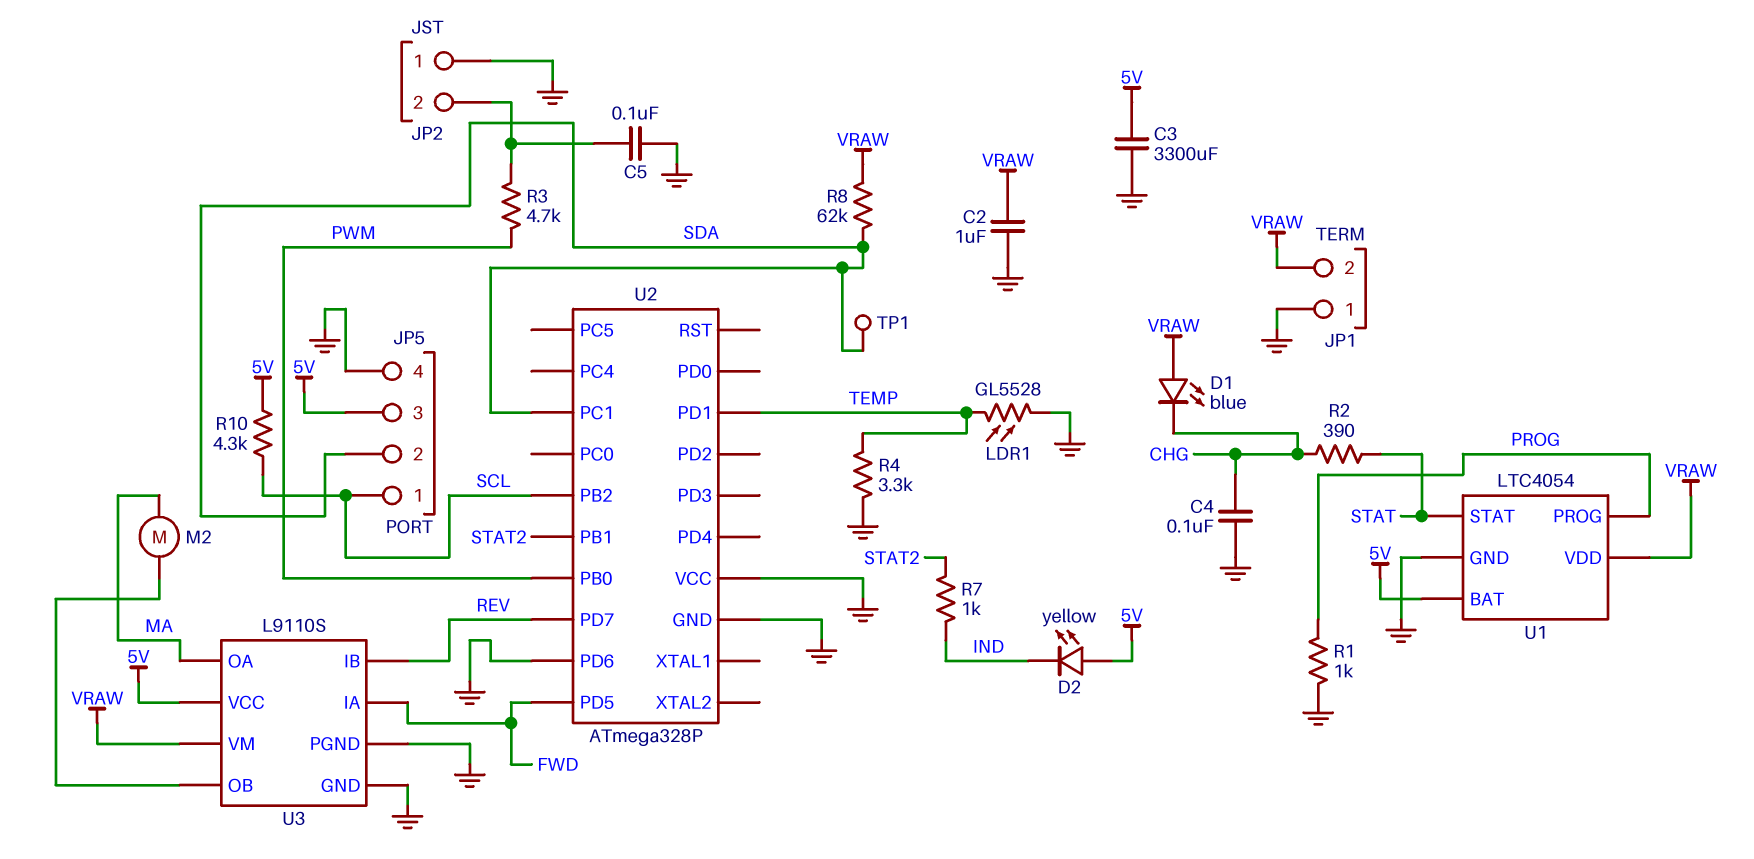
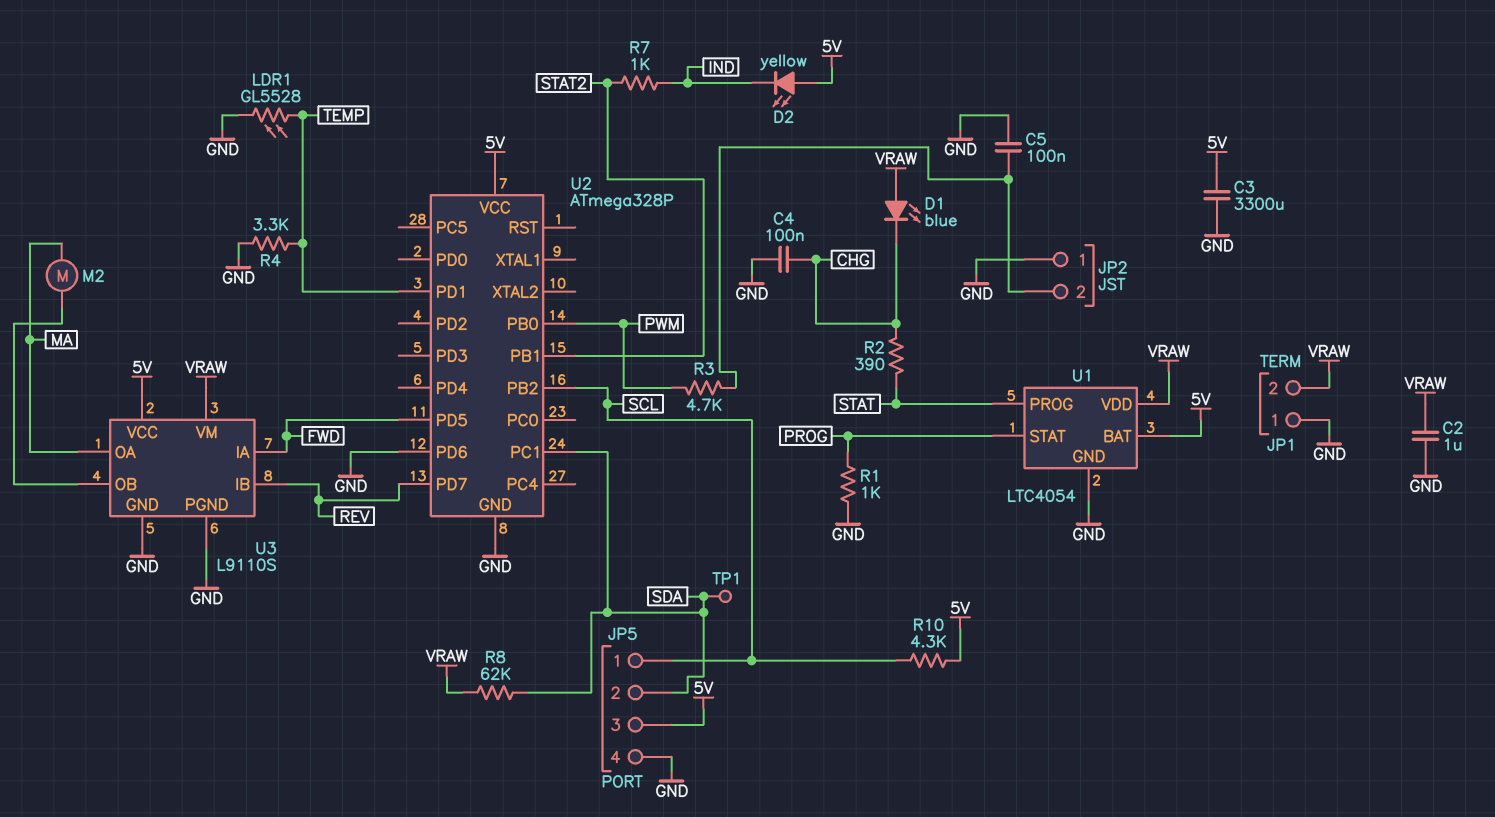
U1 pin PROG: PROG -> STAT
U1 pin STAT: STAT -> PROG
U2 pin VCC: GND -> 5V

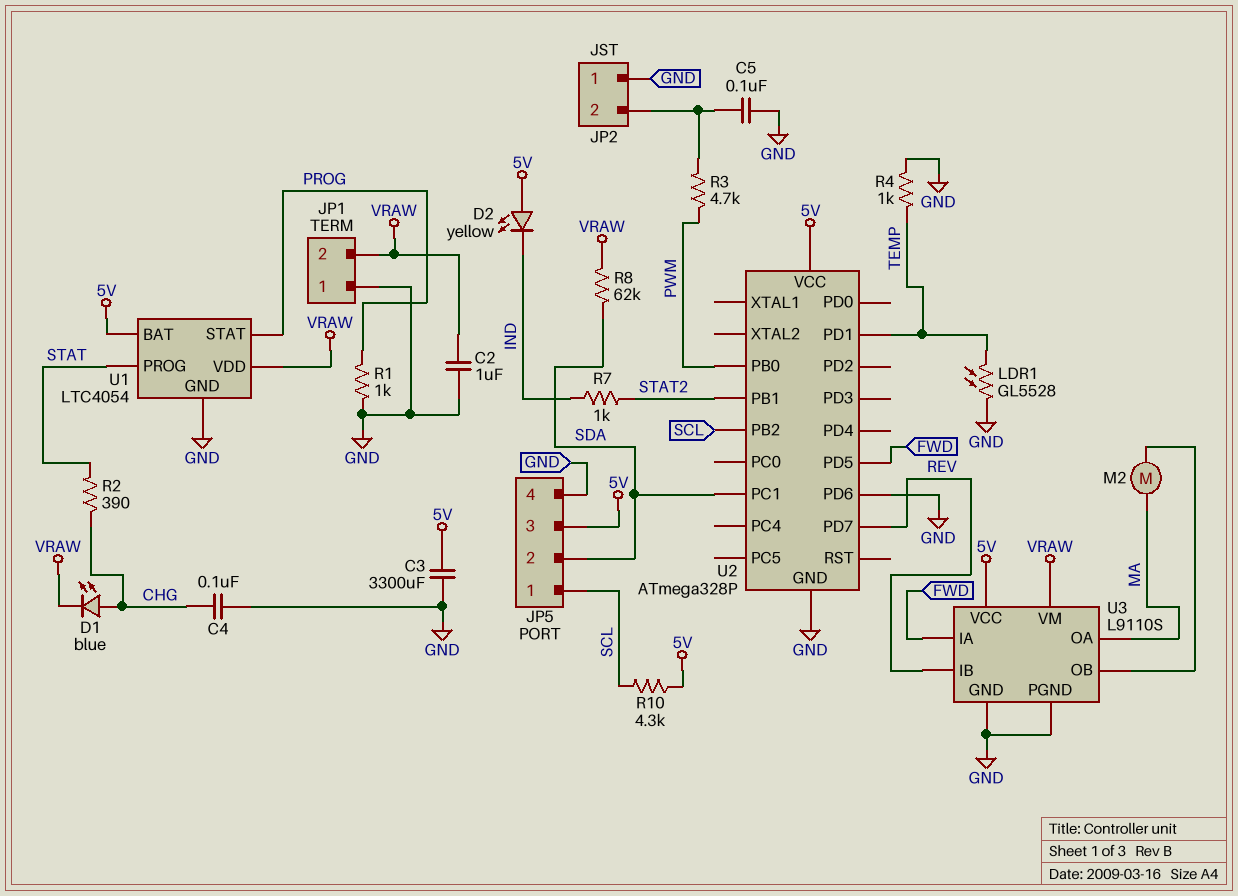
D1: LED blue (A VRAW, K CHG) -> LED blue (A CHG, K VRAW)
R4: 3.3k (GND, TEMP) -> 1k (GND, TEMP)
TP1: test point (SDA) -> none

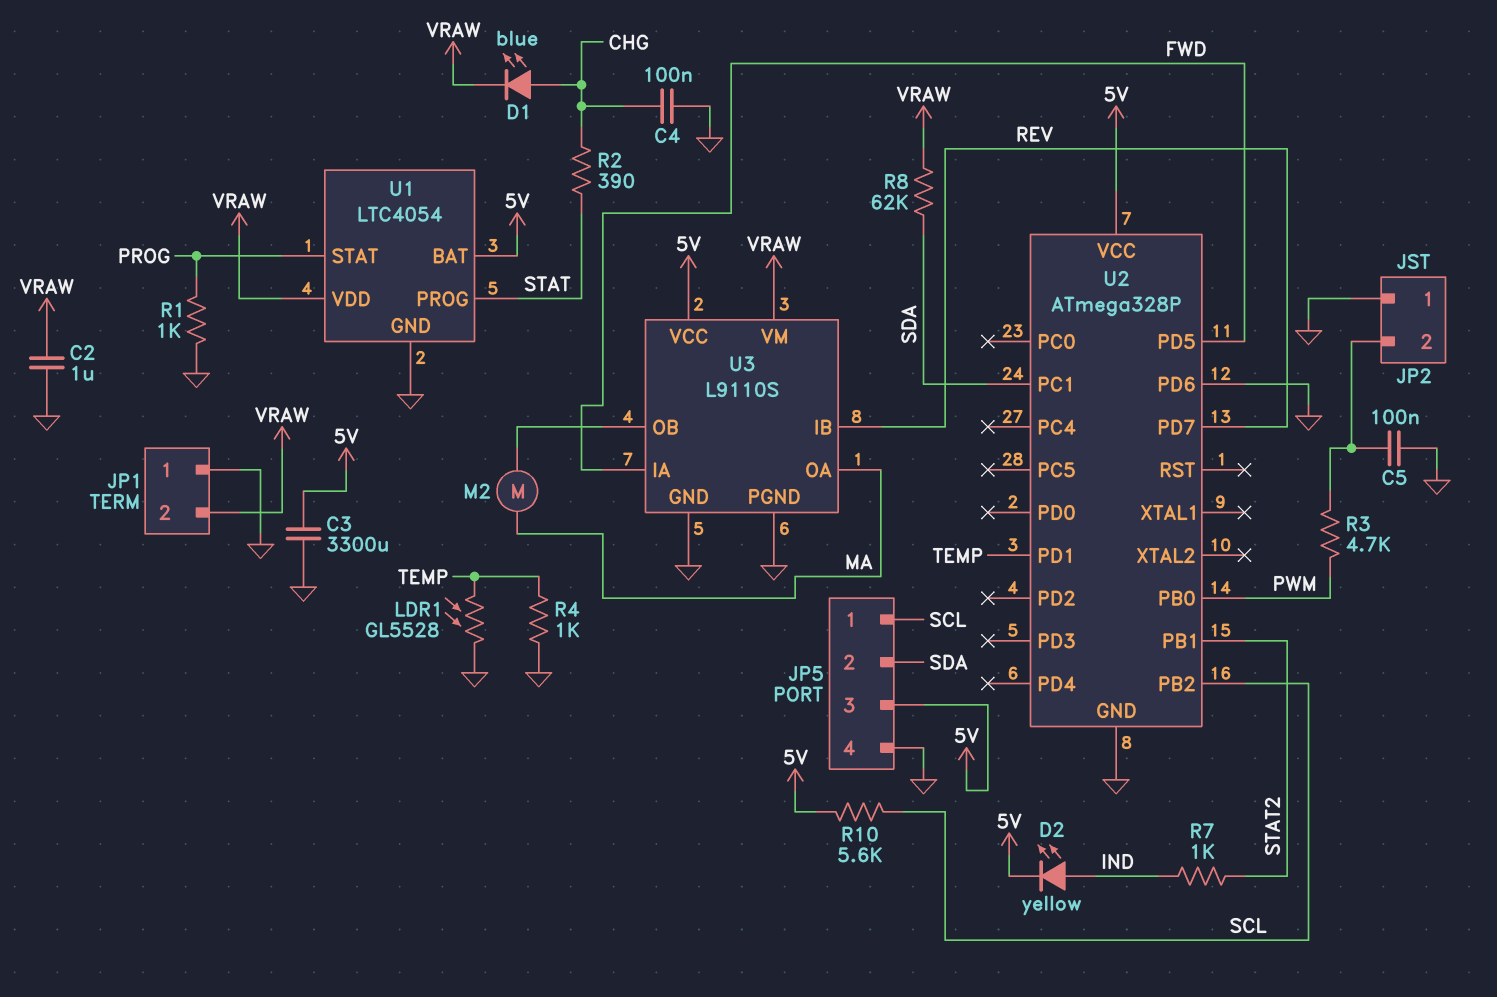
D2: LED yellow (A 5V, K IND) -> LED yellow (A IND, K 5V)
R10: 4.3k (5V, SCL) -> 5.6k (5V, SCL)

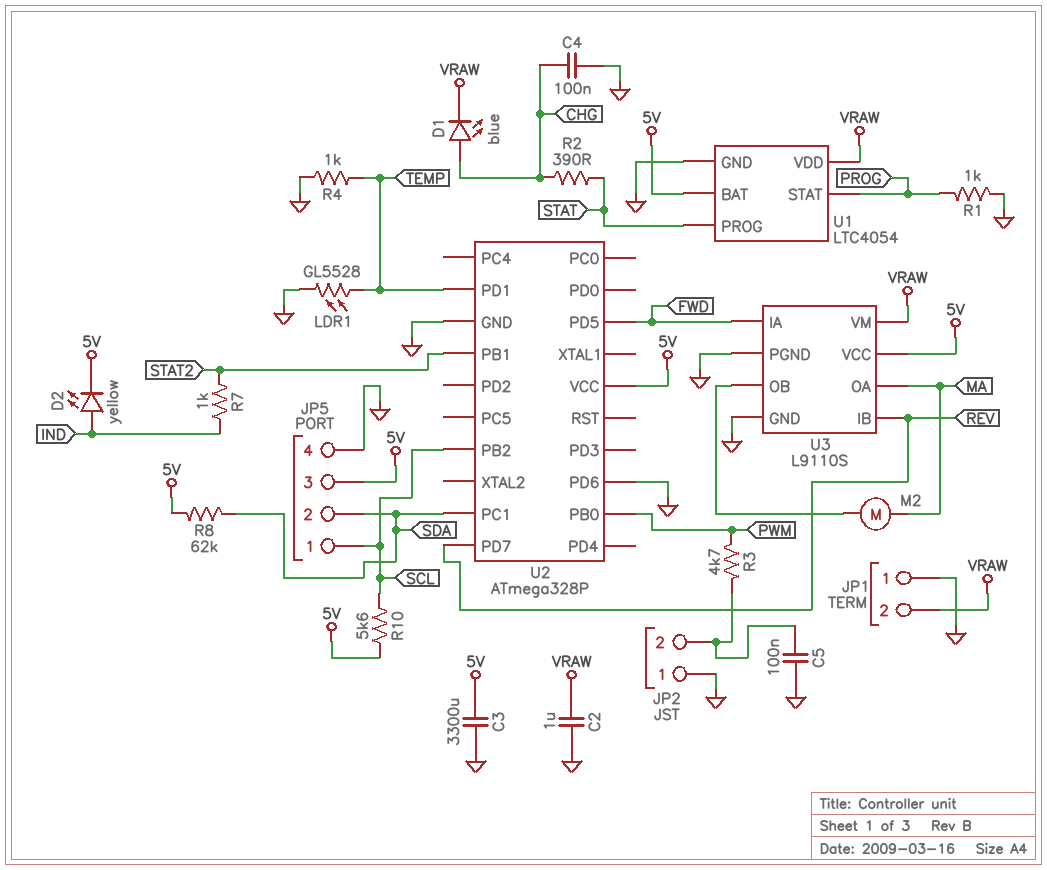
R8: 62k (SDA, VRAW) -> 62k (5V, SDA)

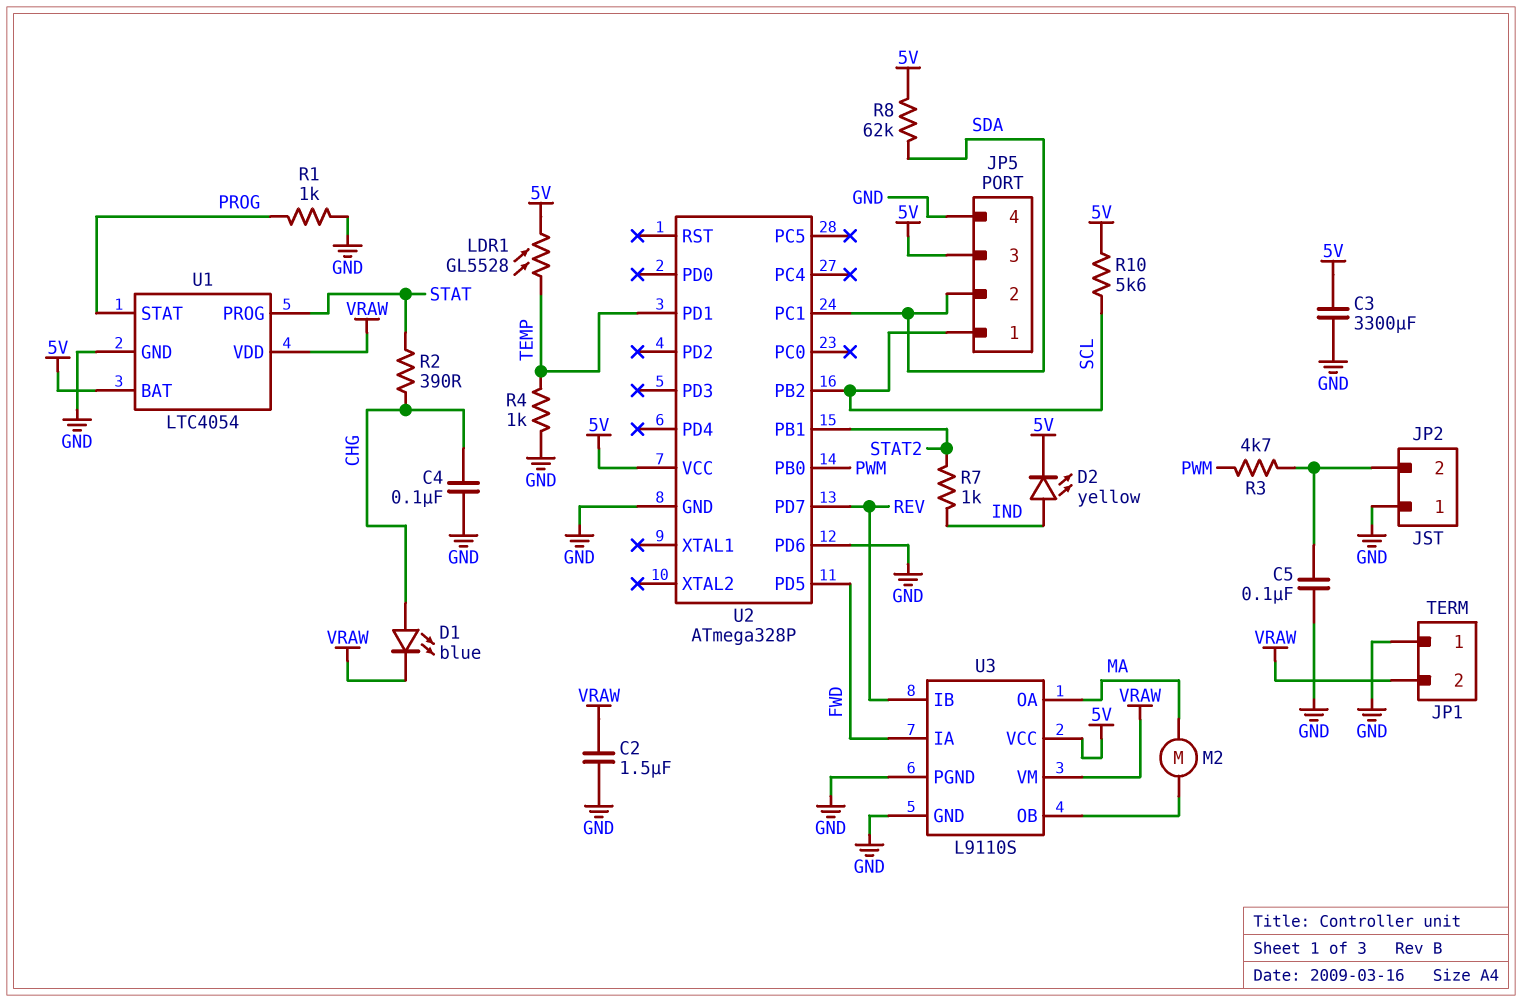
C2: 1uF (GND, VRAW) -> 1.5uF (GND, VRAW)
LDR1: GL5528 (GND, TEMP) -> GL5528 (5V, TEMP)

